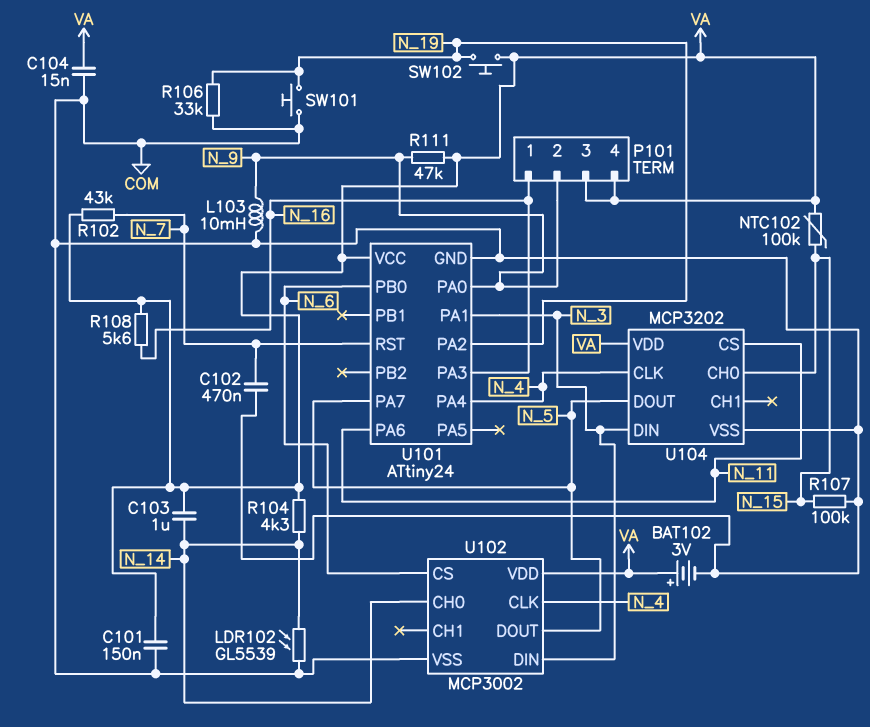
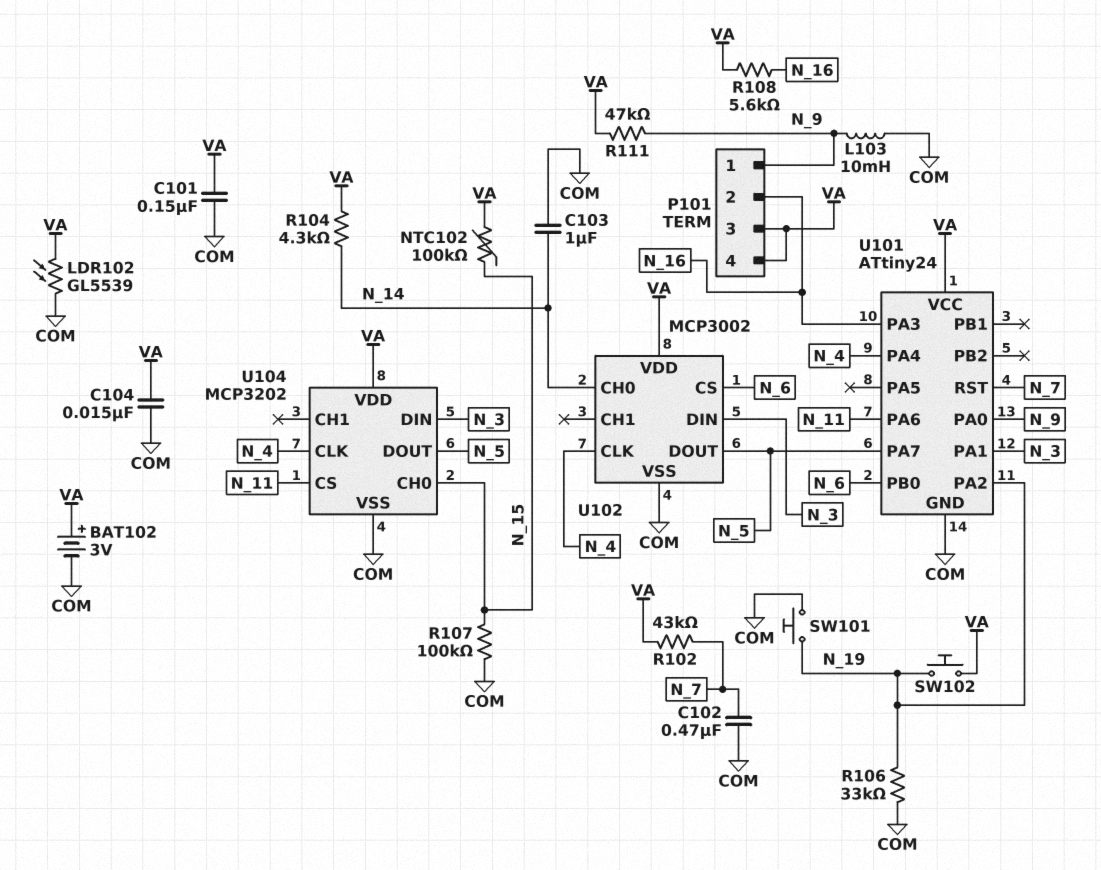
C103: 1uF (N_14, VA) -> 1uF (COM, N_14)
LDR102: GL5539 (COM, N_14) -> GL5539 (COM, VA)
P101 pin 1: N_16 -> N_9
P101 pin 2: N_9 -> N_16

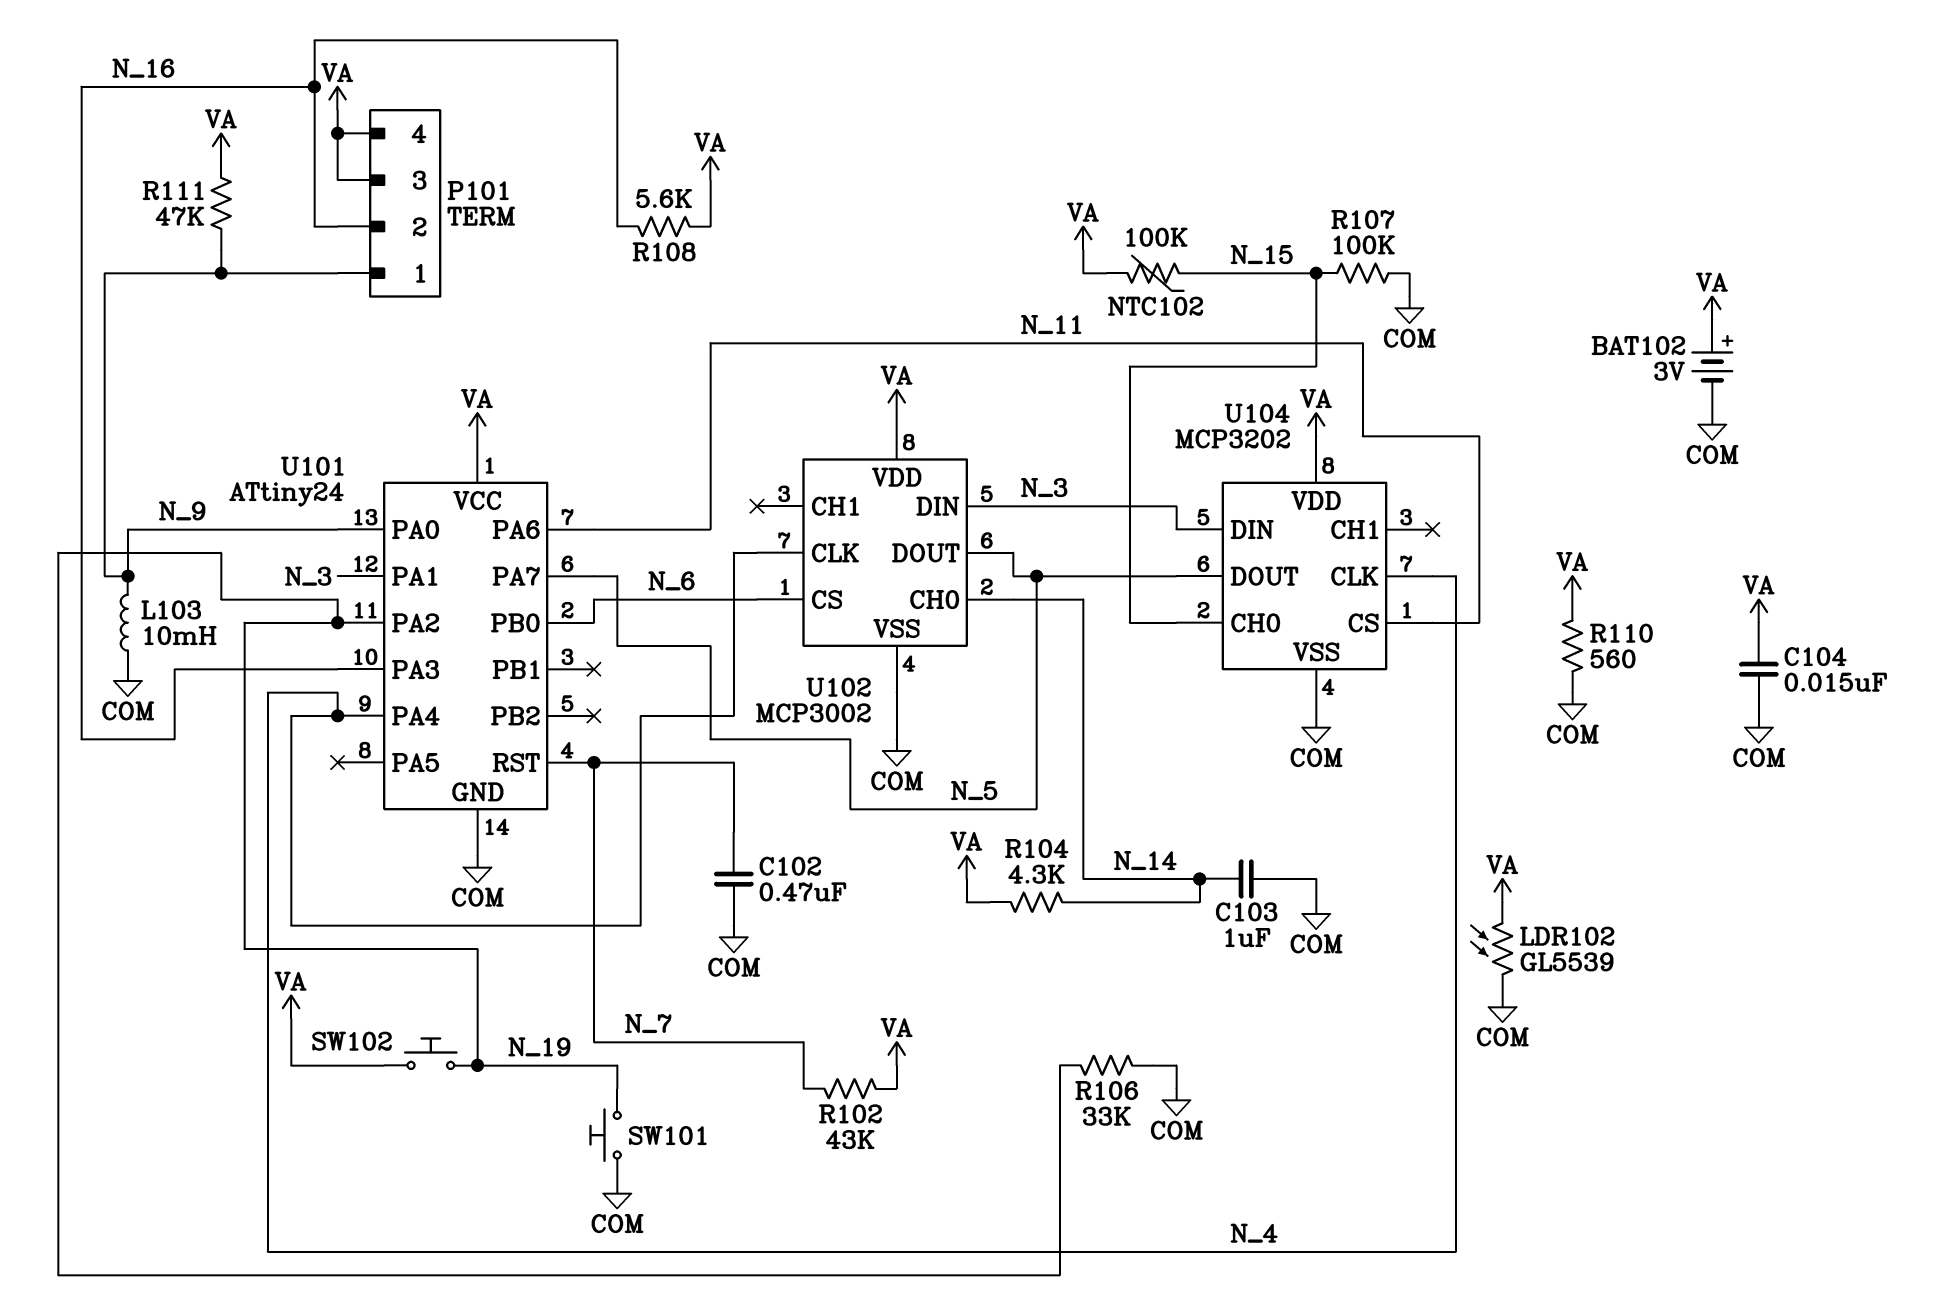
C101: 150nF (COM, VA) -> none
R110: none -> 560 (COM, VA)

